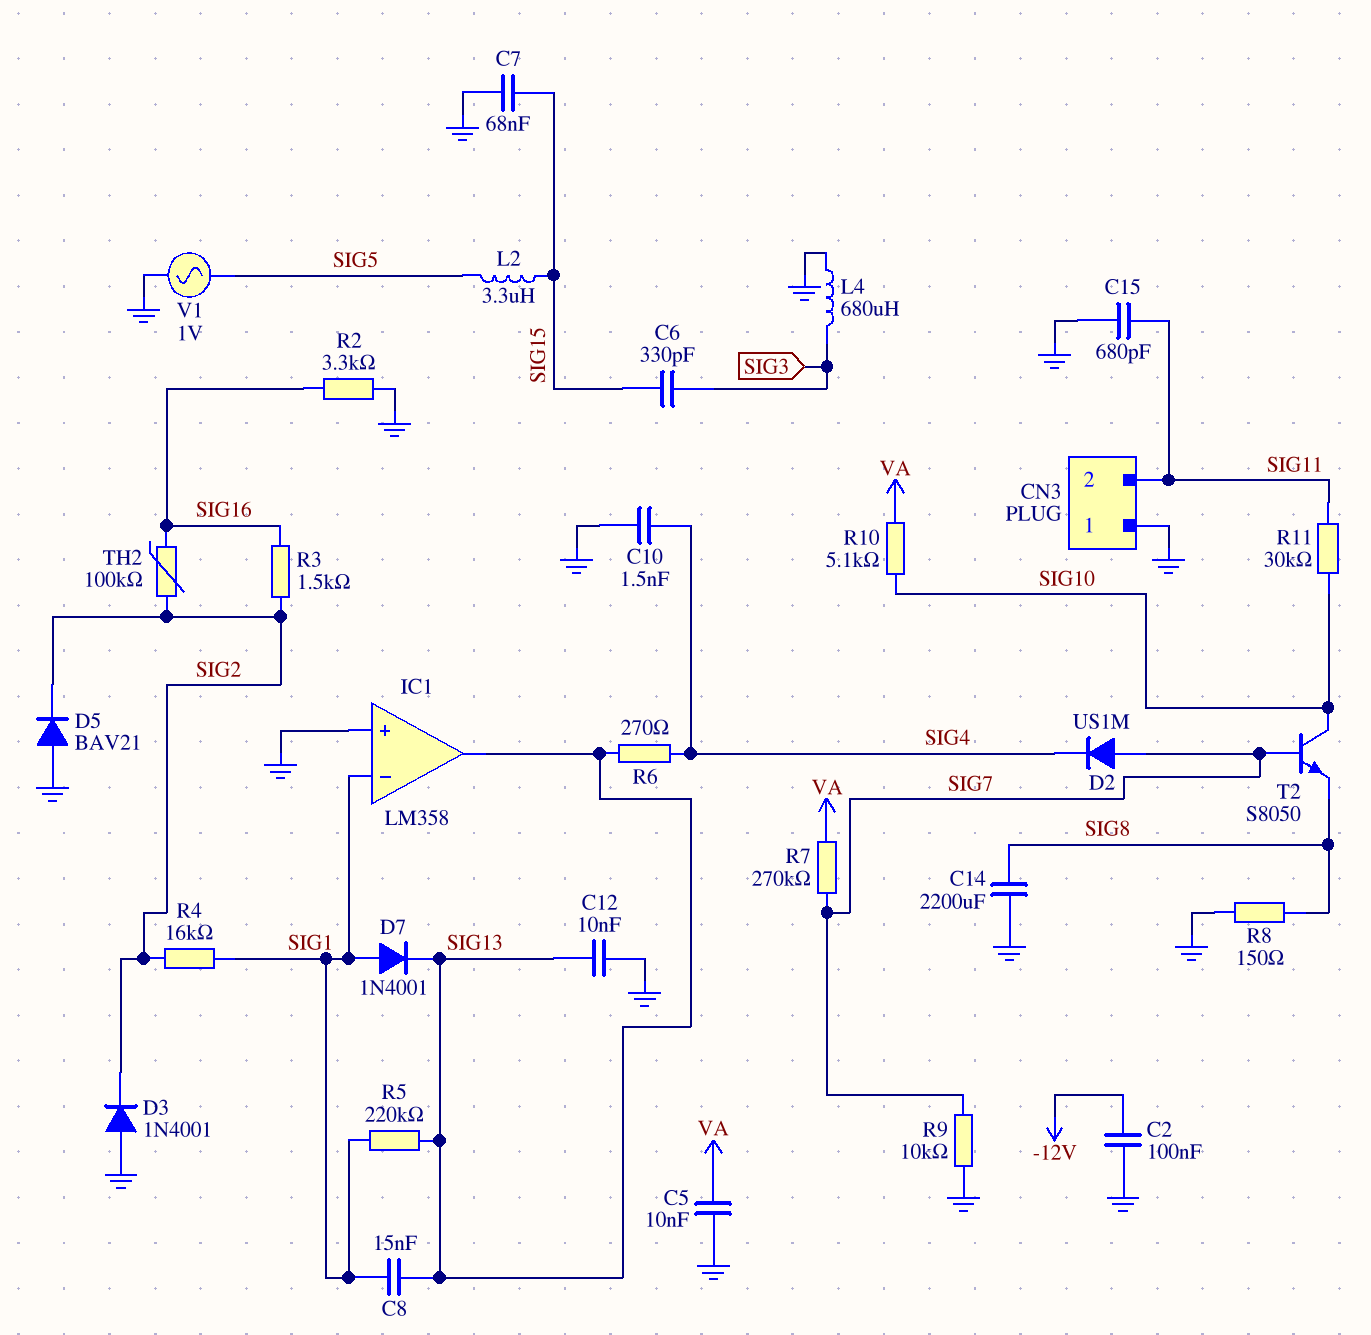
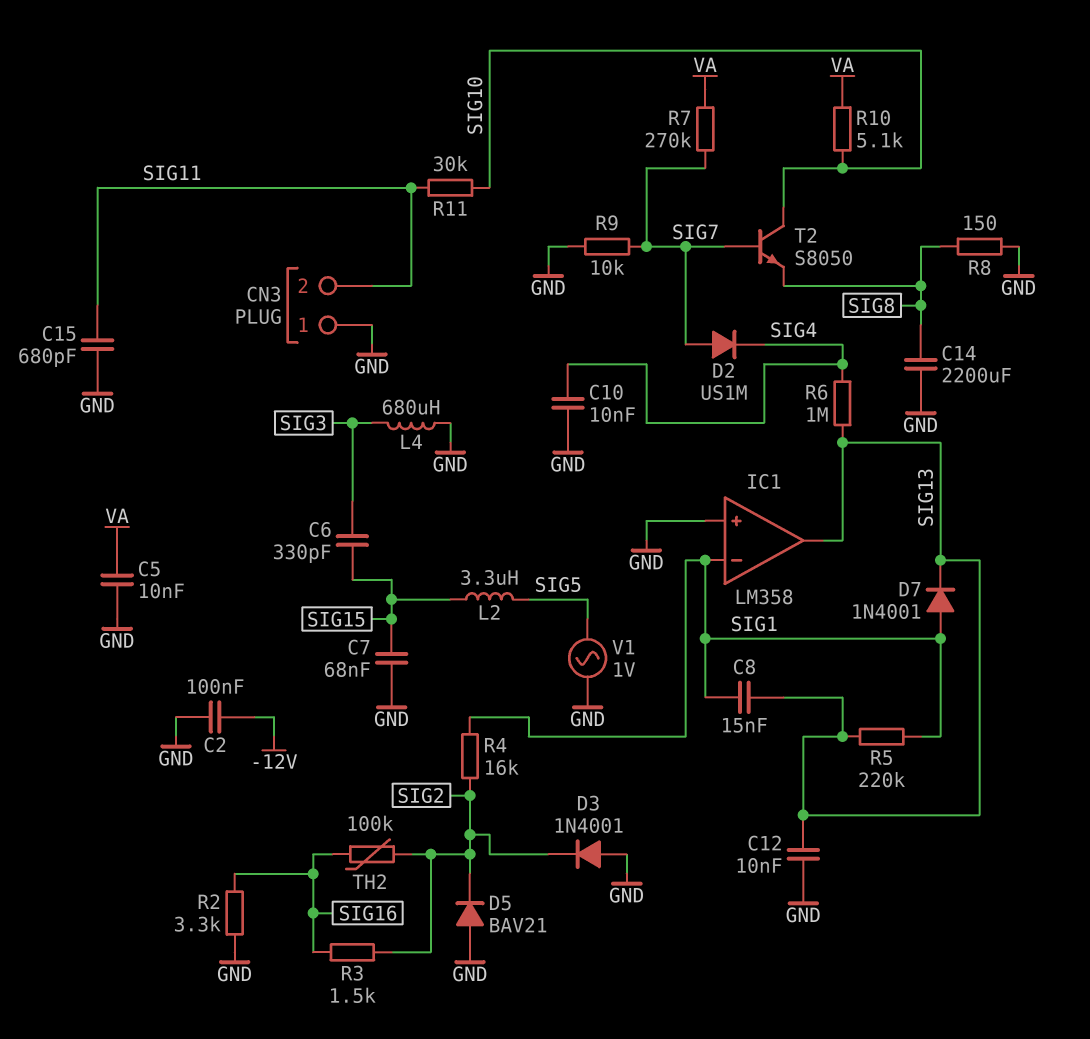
C10: 1.5nF (GND, SIG4) -> 10nF (GND, SIG4)
R6: 270 (SIG4, SIG13) -> 1M (SIG4, SIG13)

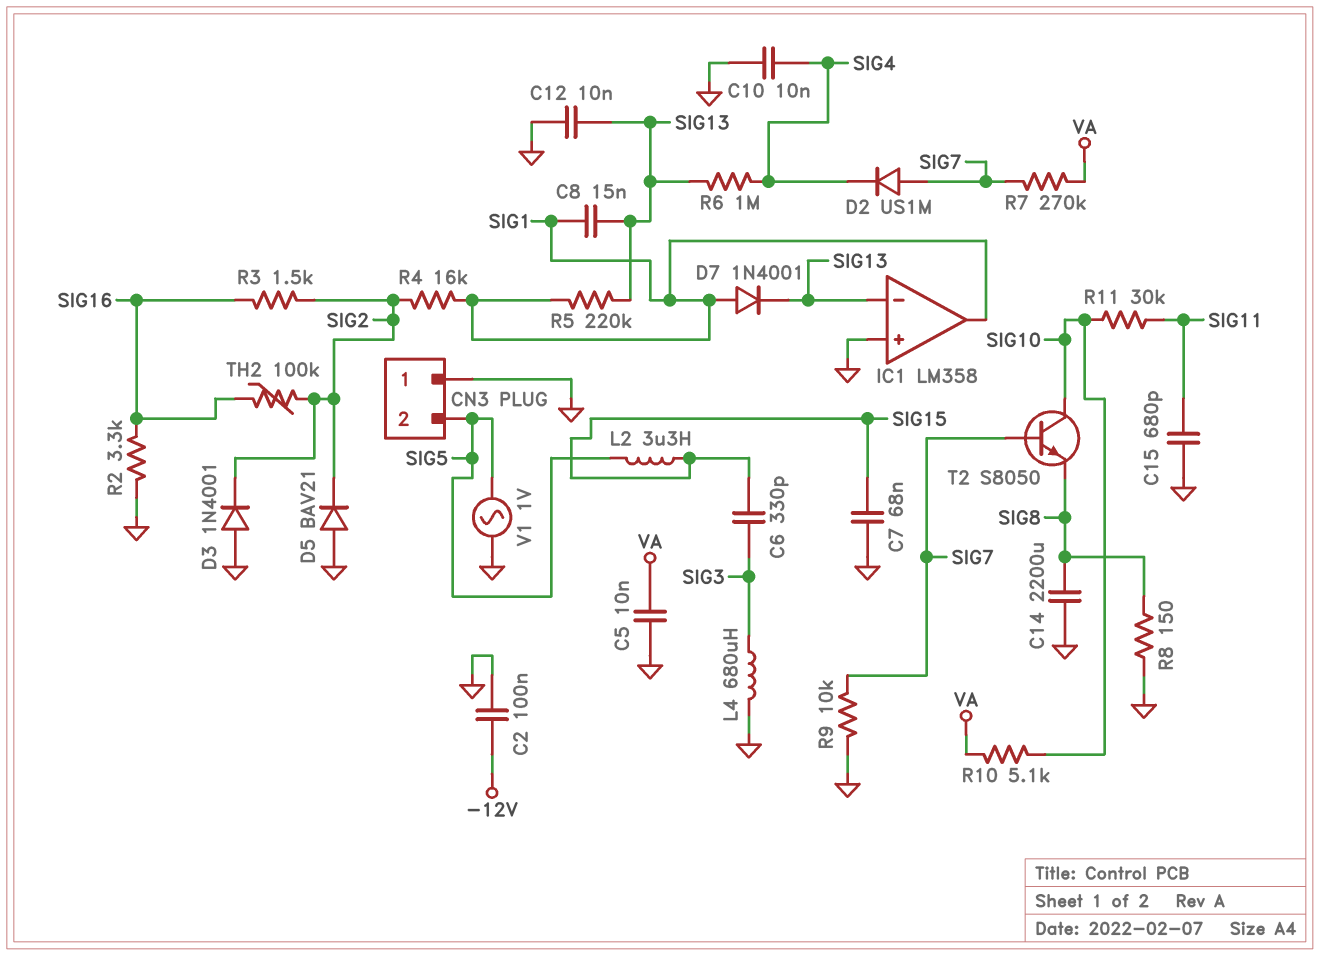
CN3 pin 2: SIG11 -> SIG5
IC1 pin in-: SIG1 -> SIG13
IC1 pin out: SIG13 -> SIG1

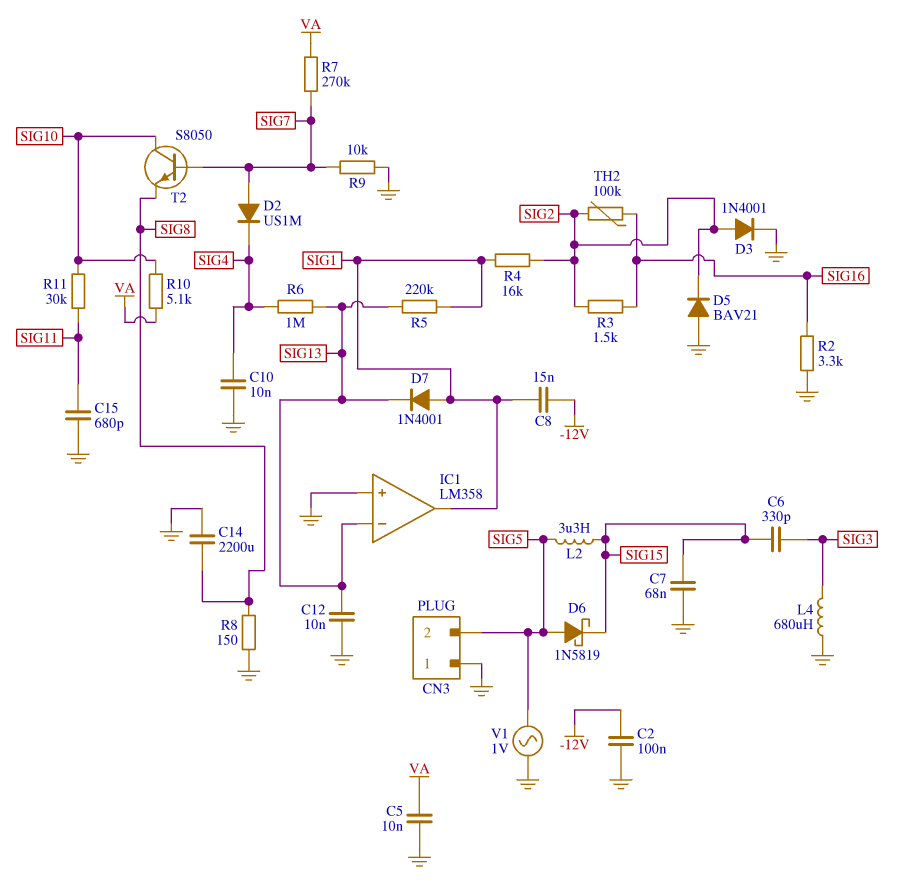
C8: 15nF (SIG1, SIG13) -> 15nF (-12V, SIG1)
D3: diode 1N4001 (A GND, K SIG2) -> diode 1N4001 (A SIG2, K GND)
D6: none -> schottky 1N5819 (A SIG5, K SIG15)

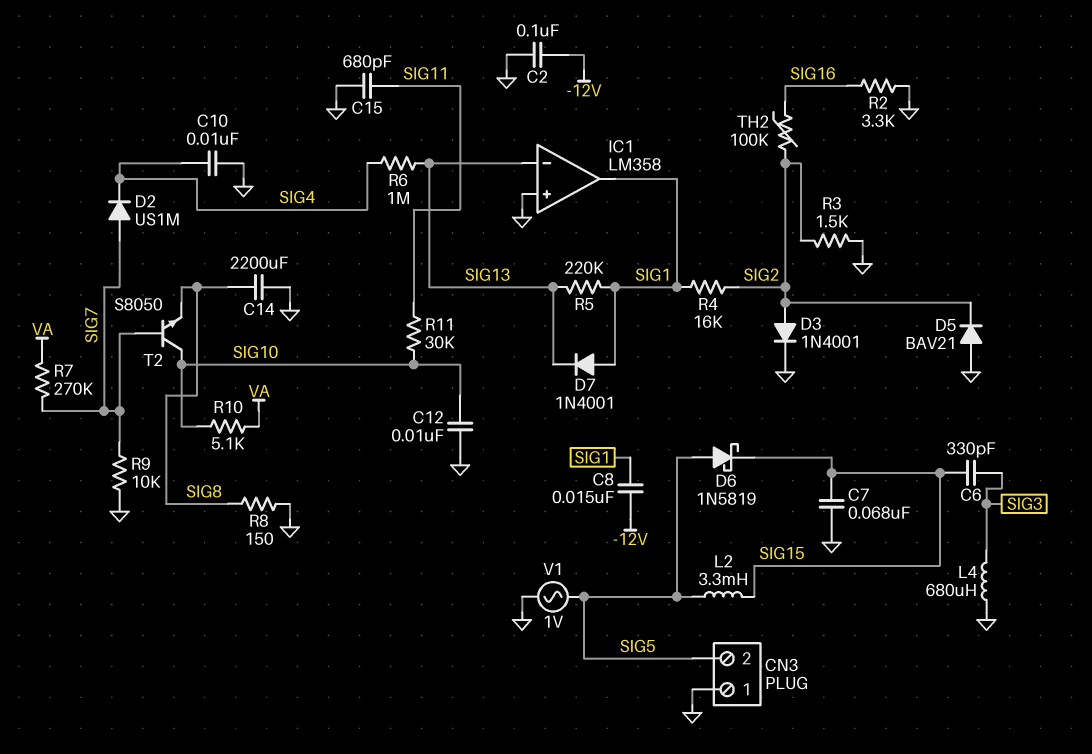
C5: 10nF (GND, VA) -> none
C12: 10nF (GND, SIG13) -> 10nF (GND, SIG10)
L2: 3.3uH (SIG5, SIG15) -> 3.3mH (SIG5, SIG15)
R3: 1.5k (SIG2, SIG16) -> 1.5k (GND, SIG2)

